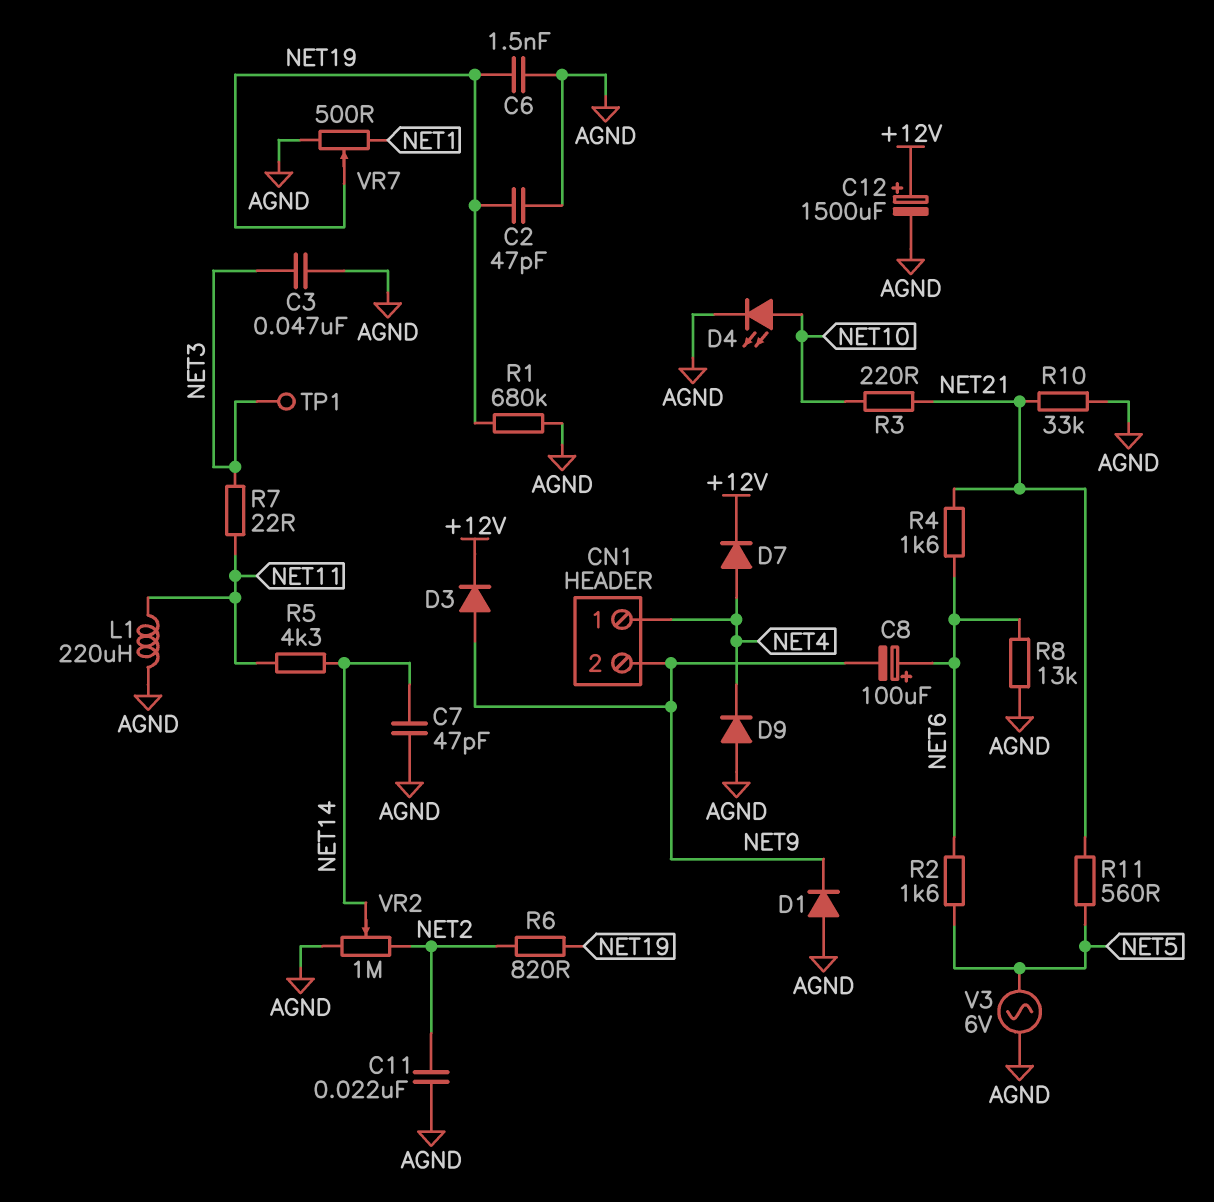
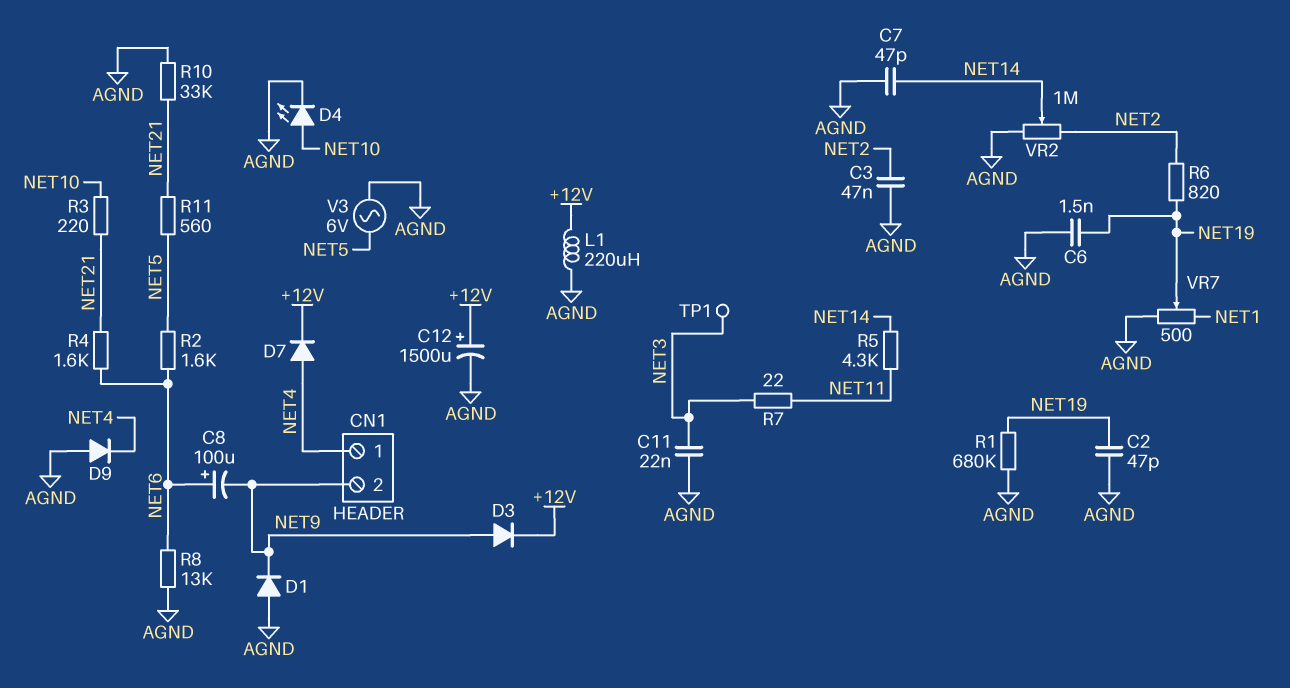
C3: 47nF (AGND, NET3) -> 47nF (AGND, NET2)
C11: 22nF (AGND, NET2) -> 22nF (AGND, NET3)
L1: 220uH (AGND, NET11) -> 220uH (+12V, AGND)

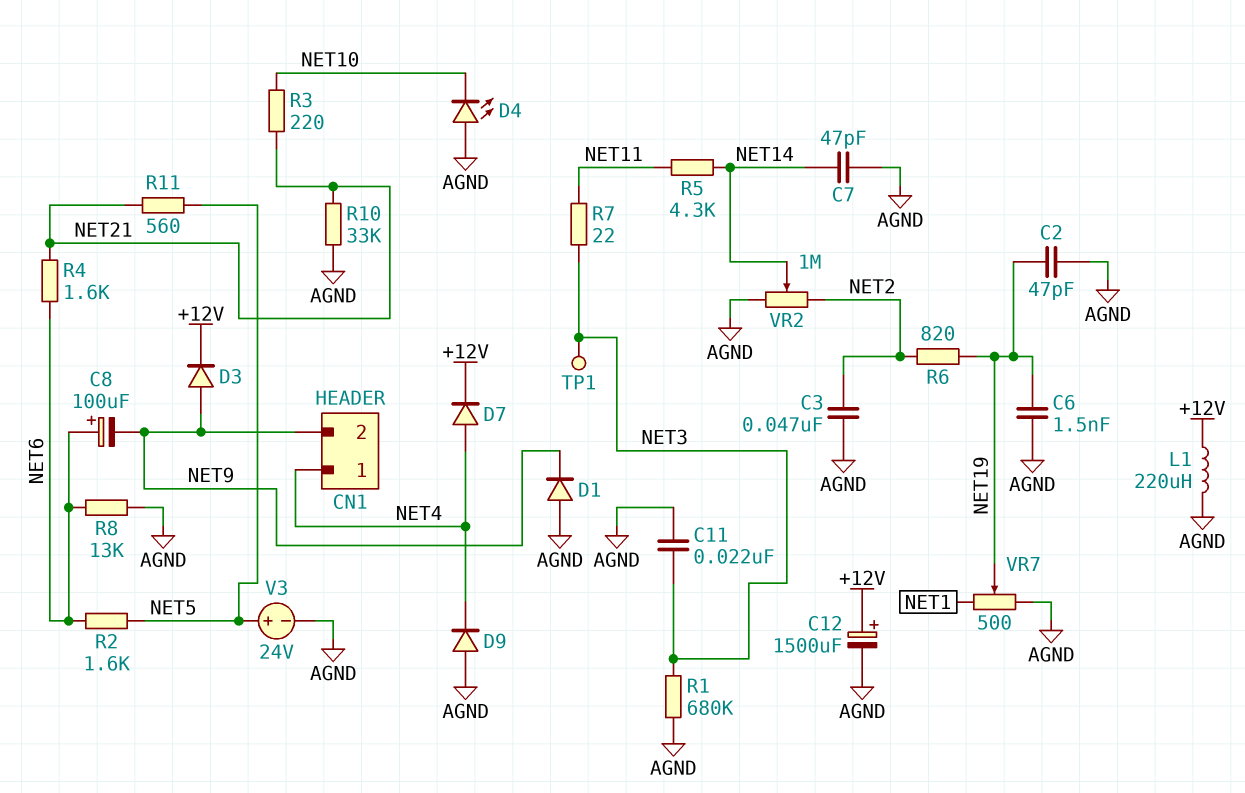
D4: LED (A NET10, K AGND) -> LED (A AGND, K NET10)
R1: 680k (AGND, NET19) -> 680k (AGND, NET3)
V3: AC 6V (AGND, NET5) -> 24V (plus NET5, minus AGND)

